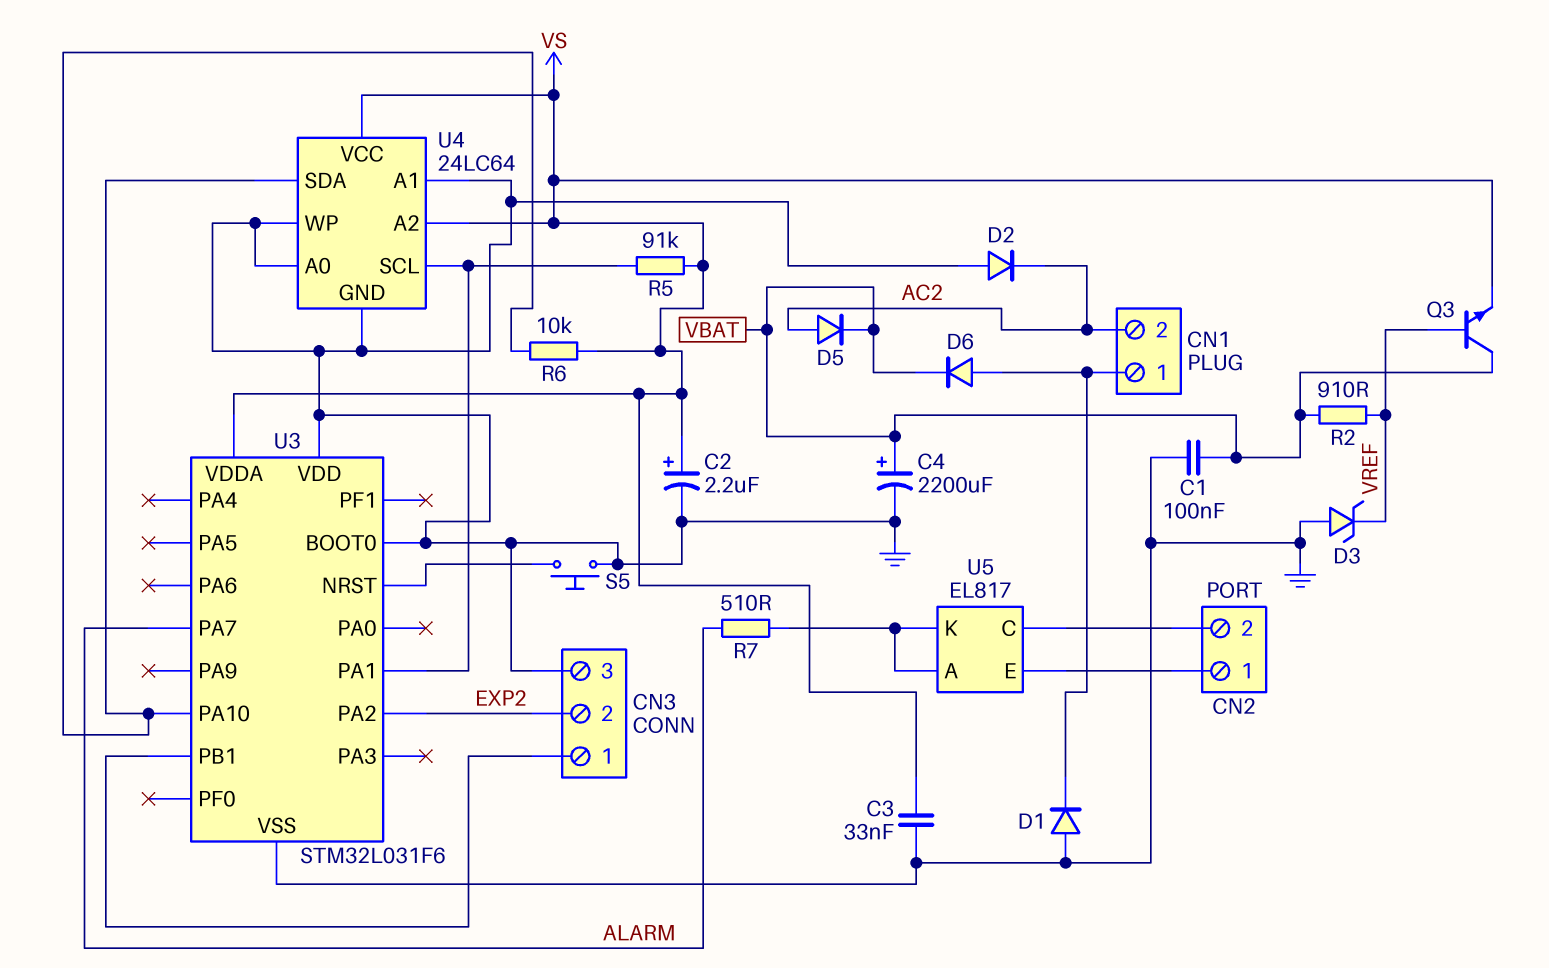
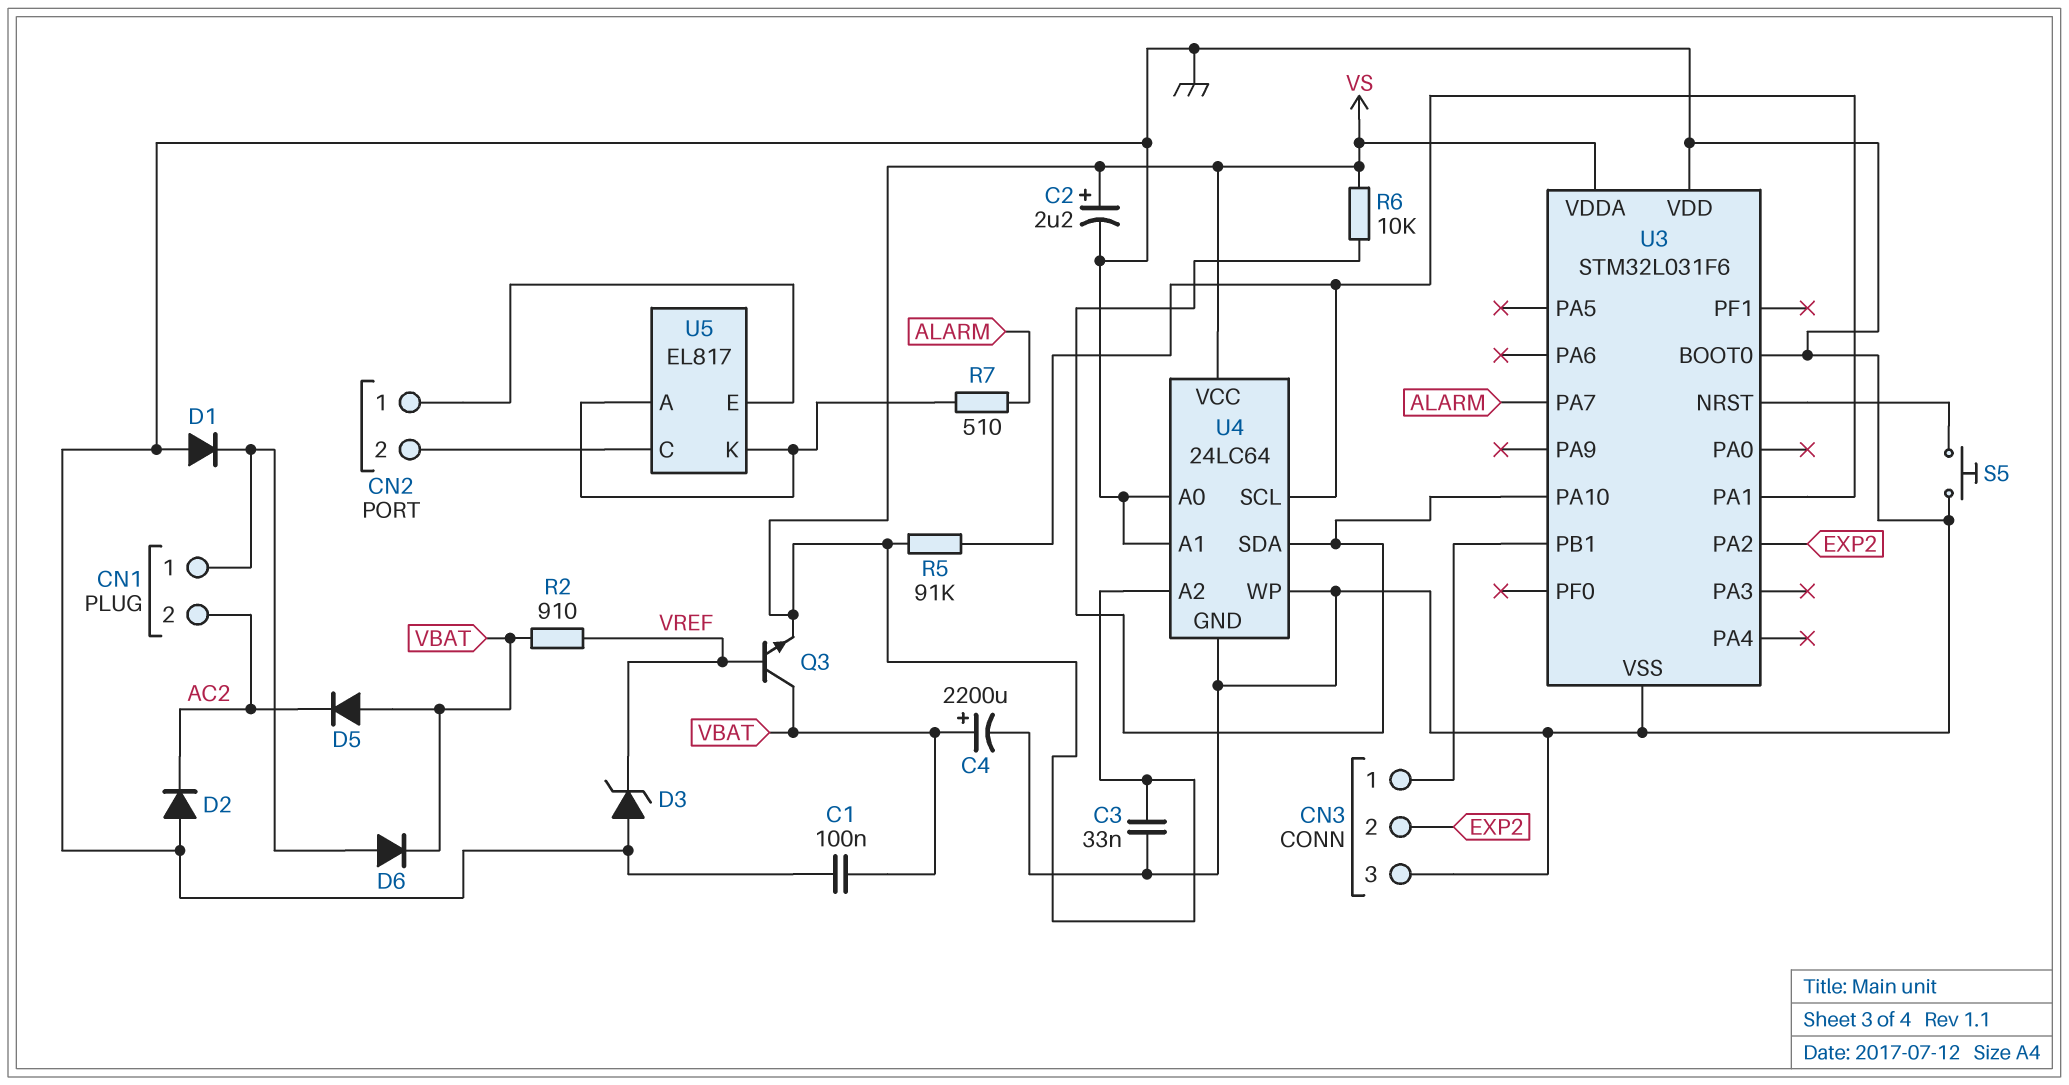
D5: diode (A AC2, K VBAT) -> diode (A VBAT, K AC2)

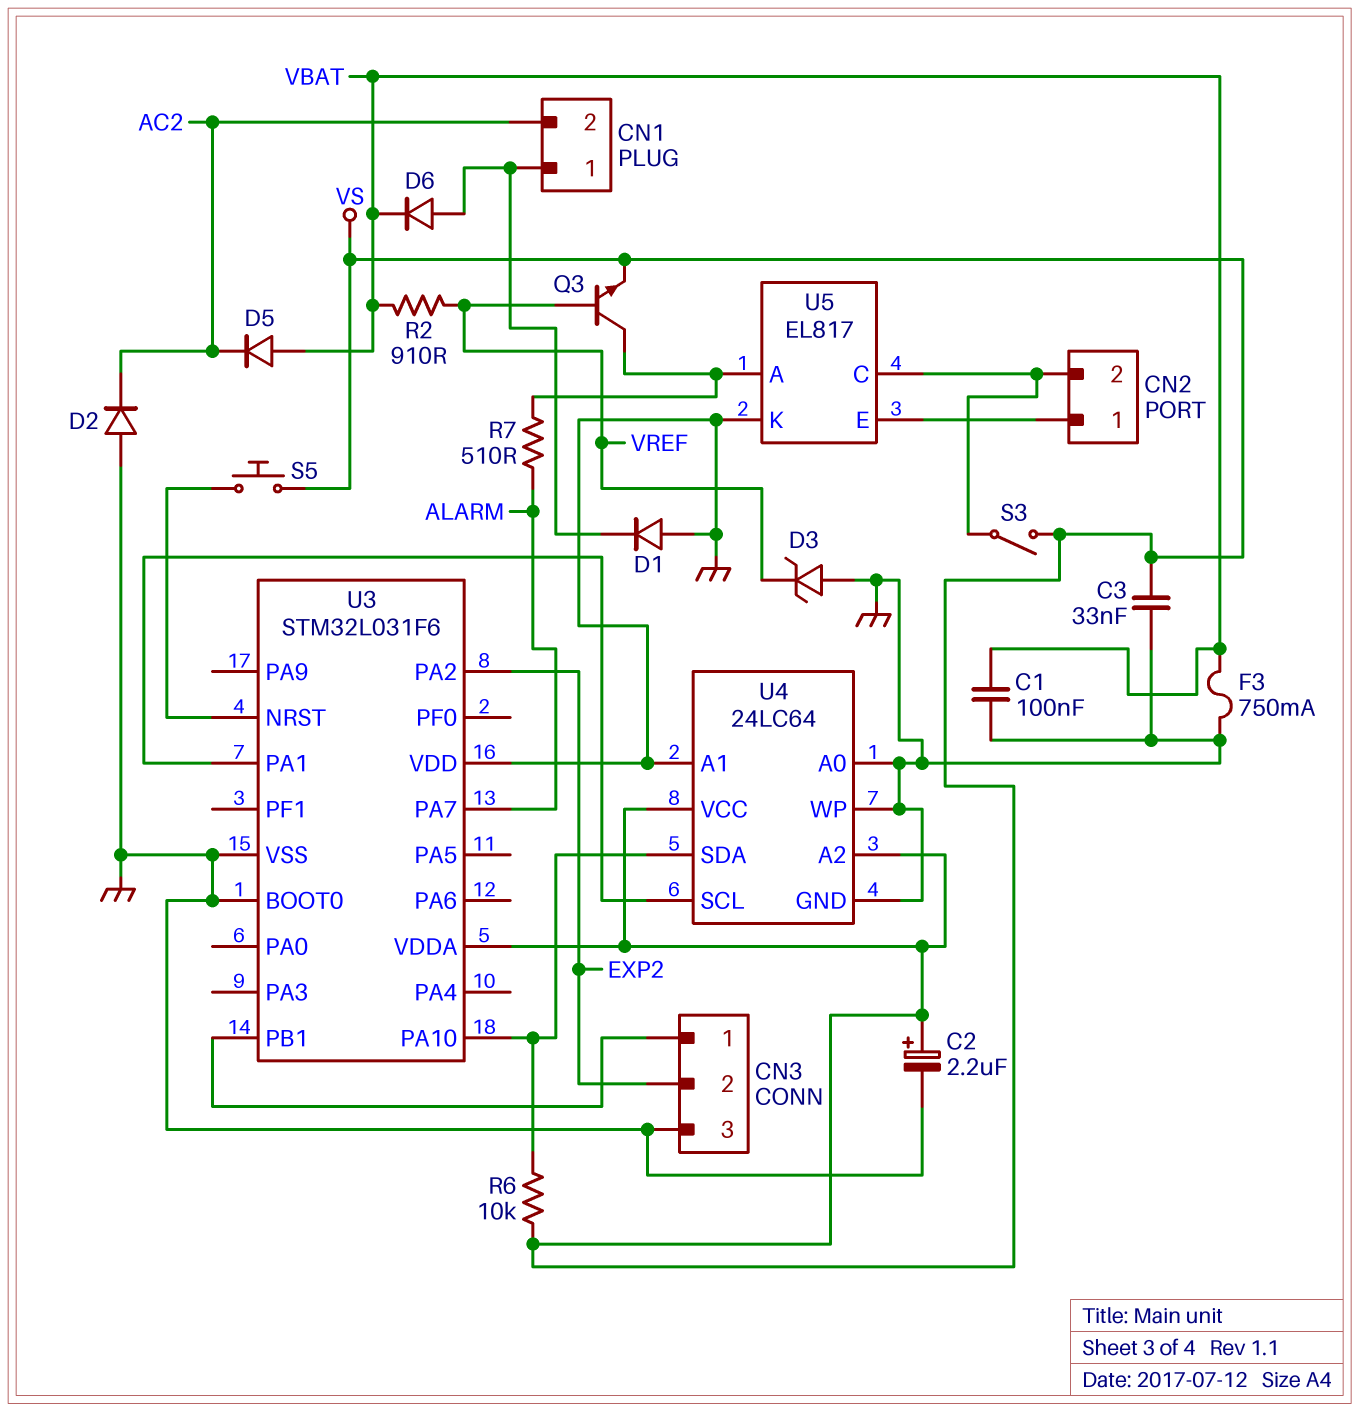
C4: 2200uF (plus VBAT, minus GND) -> none
F3: none -> 750mA (GND, VBAT)
Q3: NPN (B VREF, C VBAT, E VS) -> NPN (B VREF, C U5/A, E VS)
R5: 91k (U3/PA1, VS) -> none
S3: none -> switch (CN2/2, VS)
S5: button (GND, U3/NRST) -> button (U3/NRST, VS)
U5 pin K: U5/A -> GND

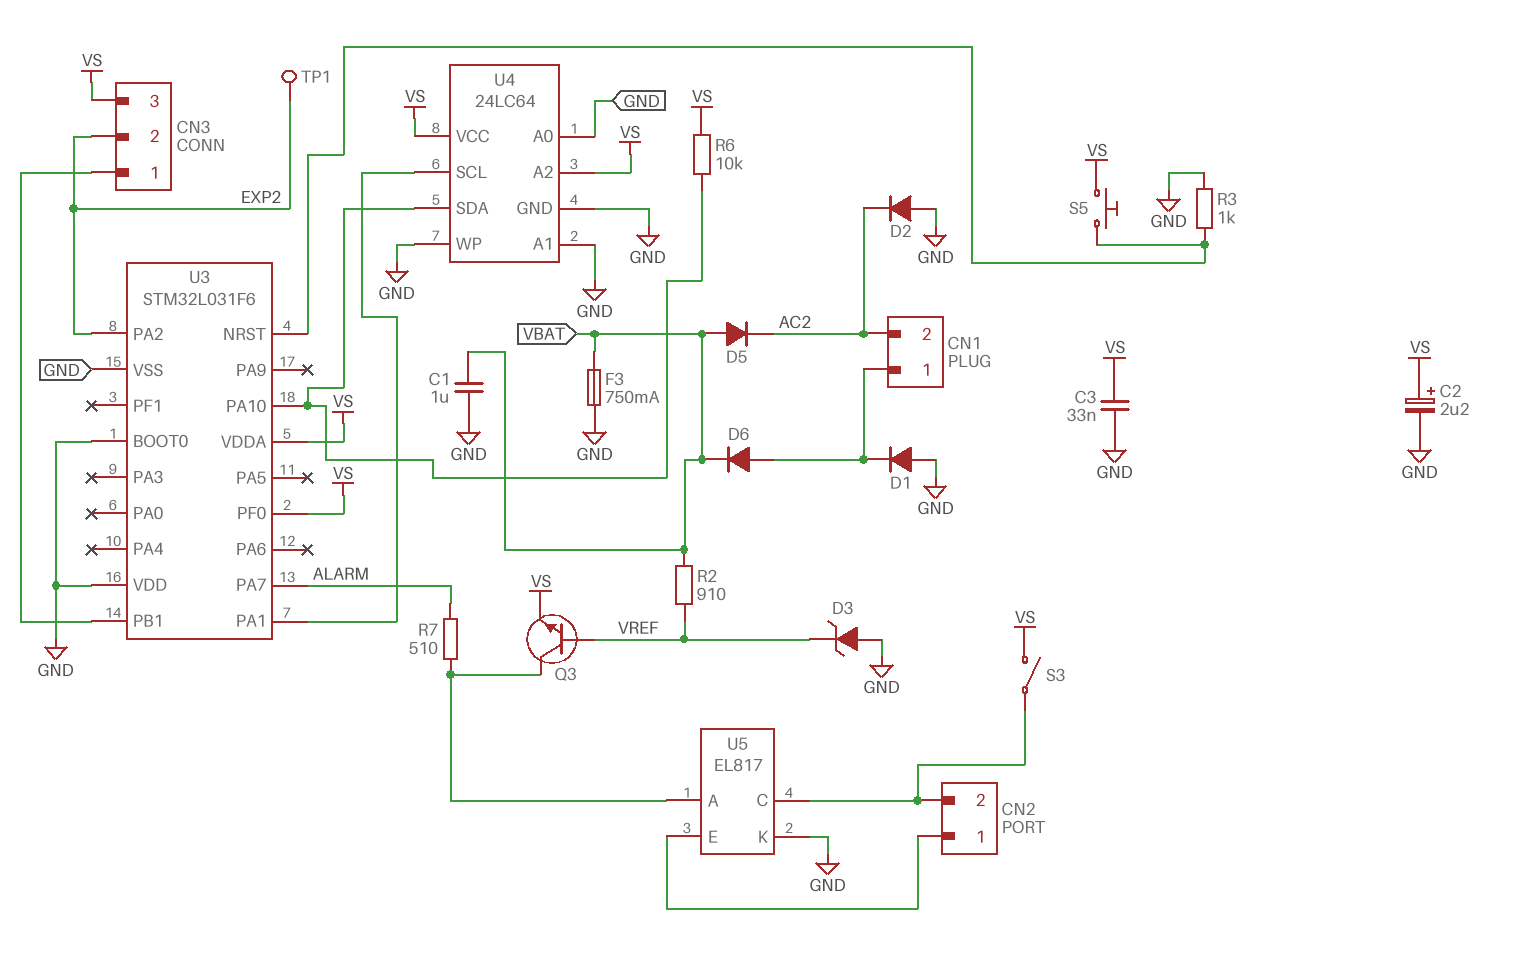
C1: 100nF (GND, VBAT) -> 1uF (GND, VBAT)
CN3 pin 3: GND -> VS
R3: none -> 1k (GND, U3/NRST)
TP1: none -> test point (EXP2)
U3 pin PF0: none -> VS

